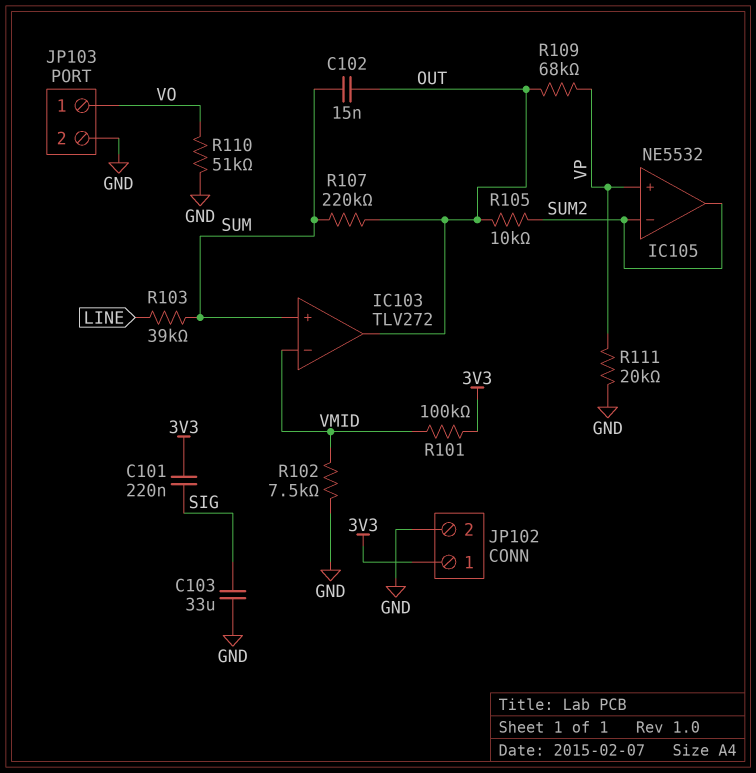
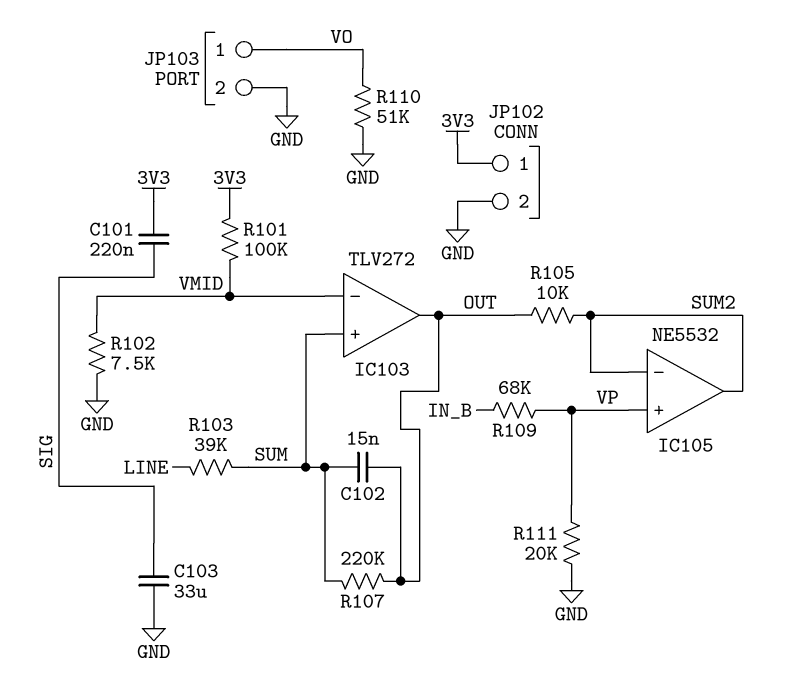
R109: 68k (OUT, VP) -> 68k (IN_B, VP)

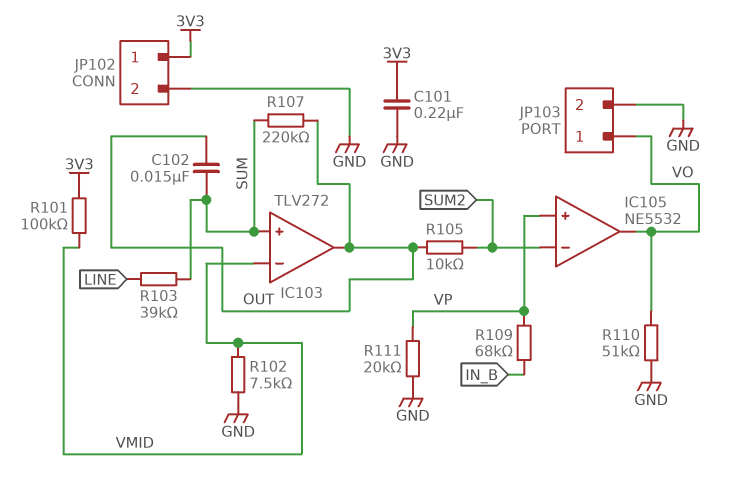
C101: 220nF (3V3, SIG) -> 220nF (3V3, GND)
C103: 33uF (GND, SIG) -> none
IC105 pin out: SUM2 -> VO

